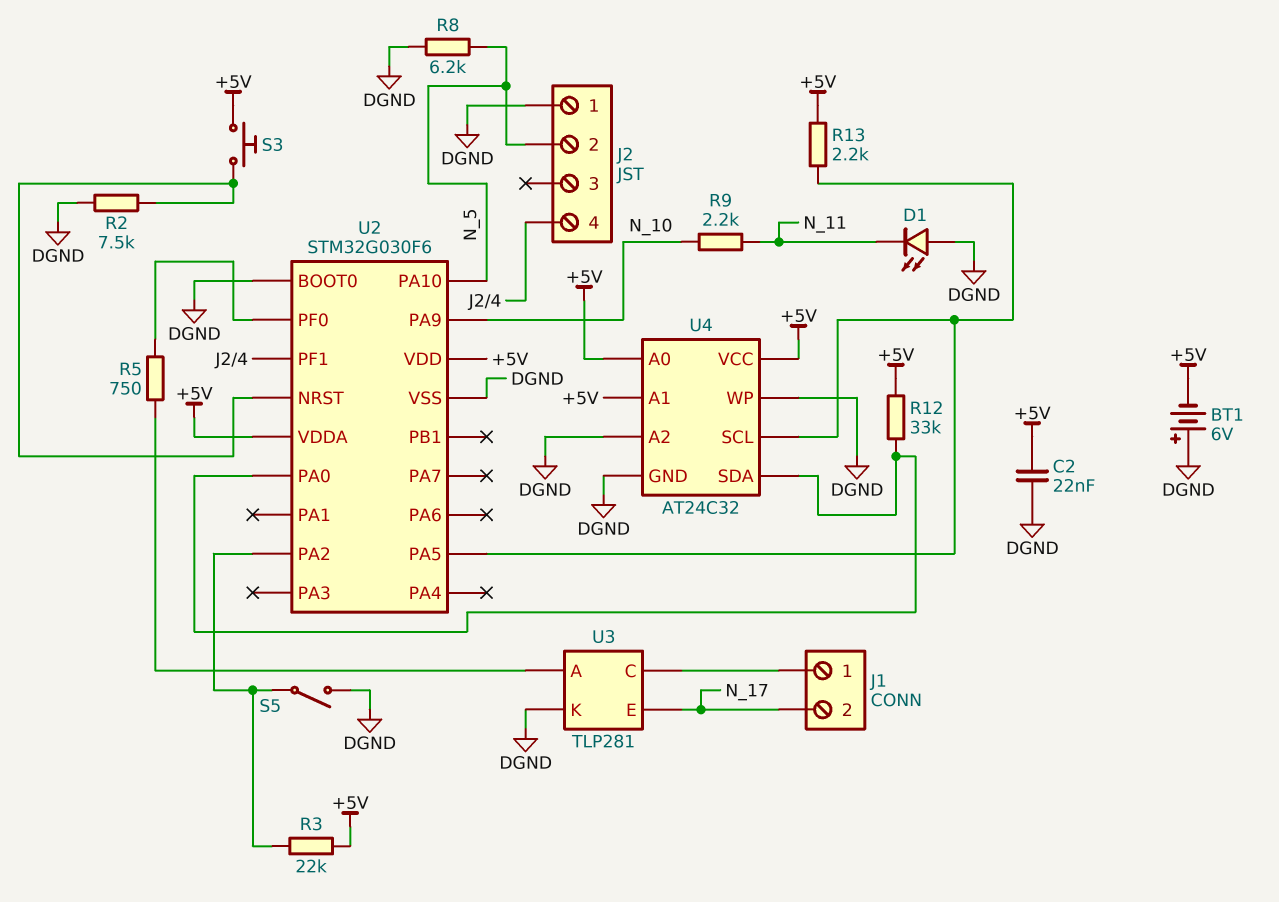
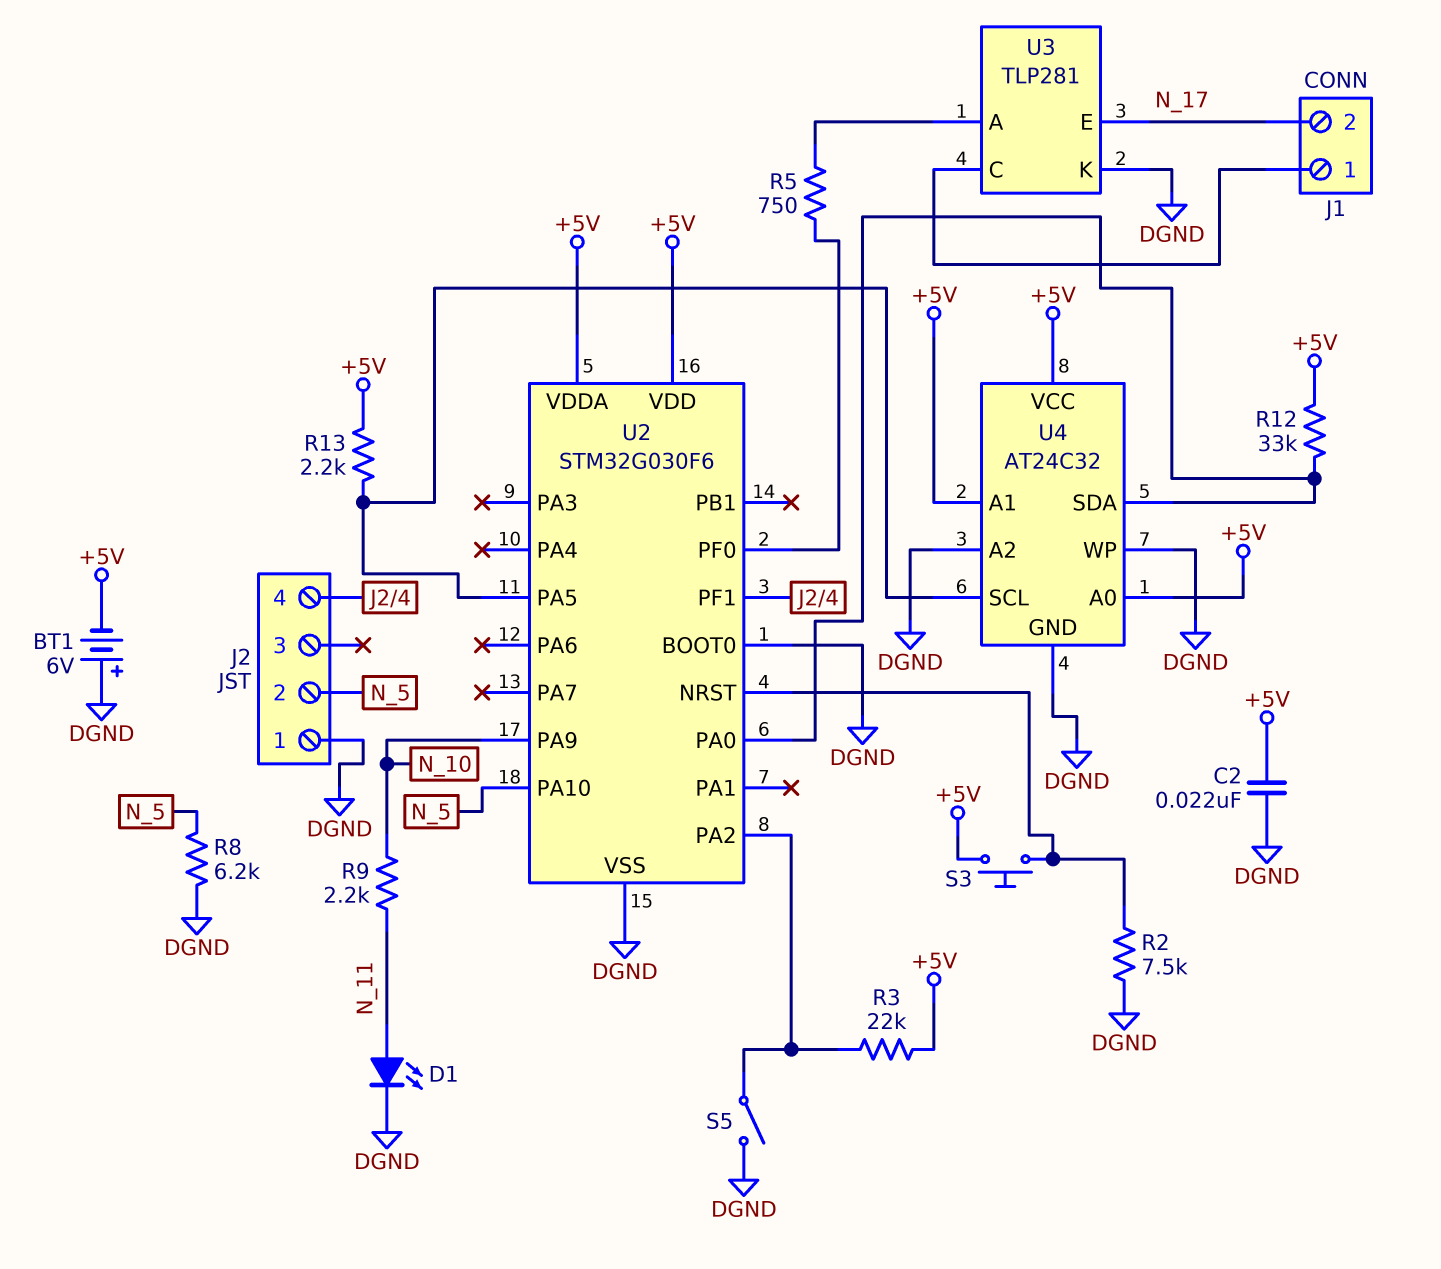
D1: LED (A DGND, K N_11) -> LED (A N_11, K DGND)

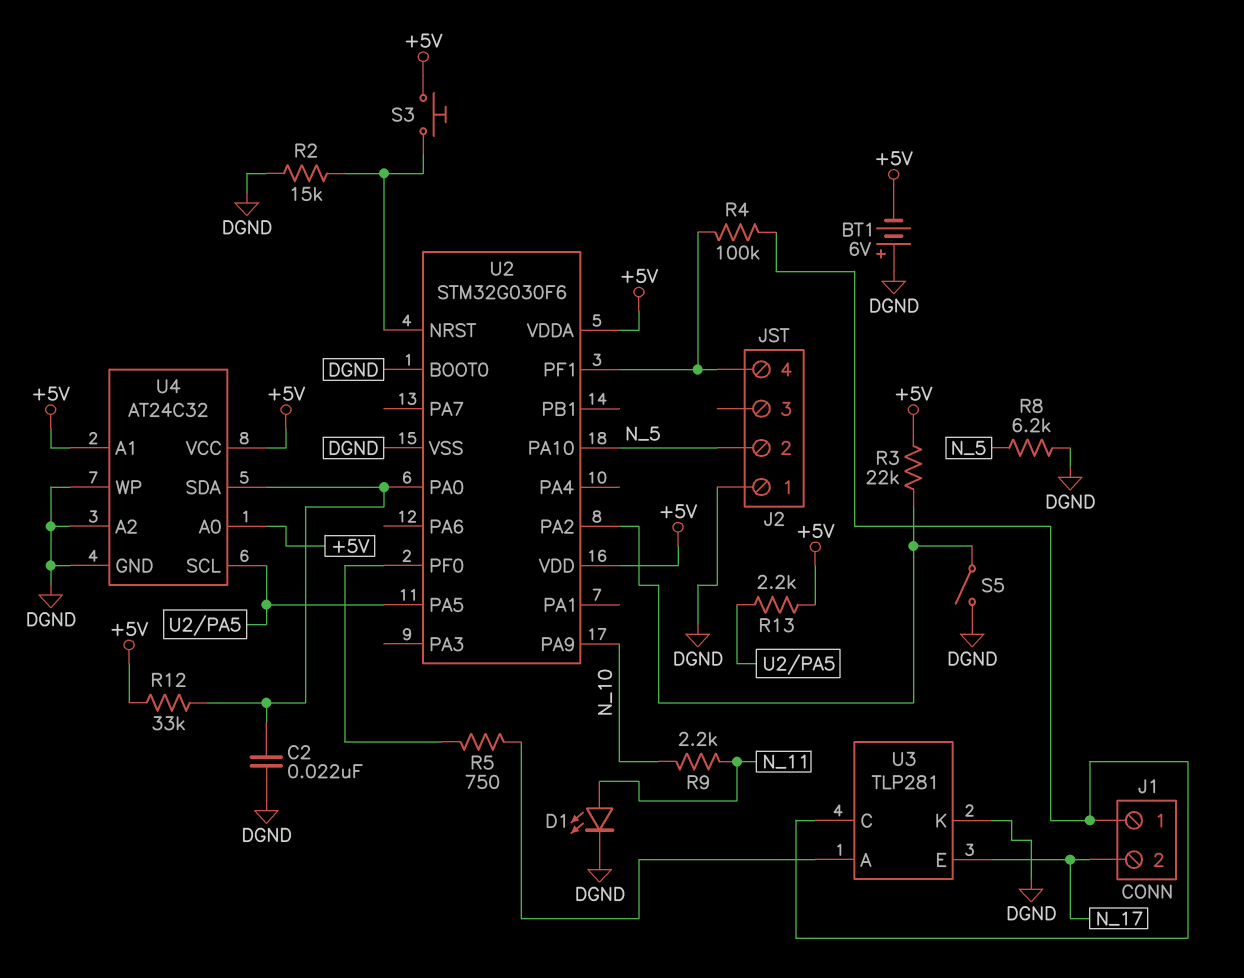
C2: 22nF (+5V, DGND) -> 22nF (DGND, U2/PA0)
R2: 7.5k (DGND, U2/NRST) -> 15k (DGND, U2/NRST)
R4: none -> 100k (J1/1, J2/4)

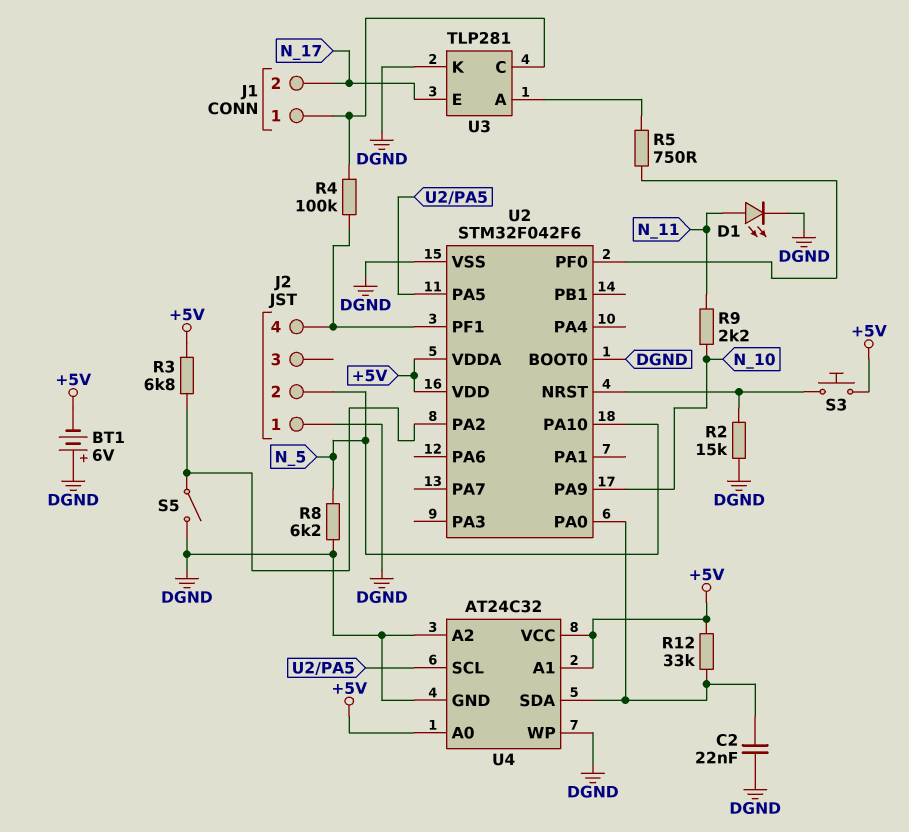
R3: 22k (+5V, U2/PA2) -> 6.8k (+5V, U2/PA2)
R13: 2.2k (+5V, U2/PA5) -> none
U2: STM32G030F6 -> STM32F042F6

